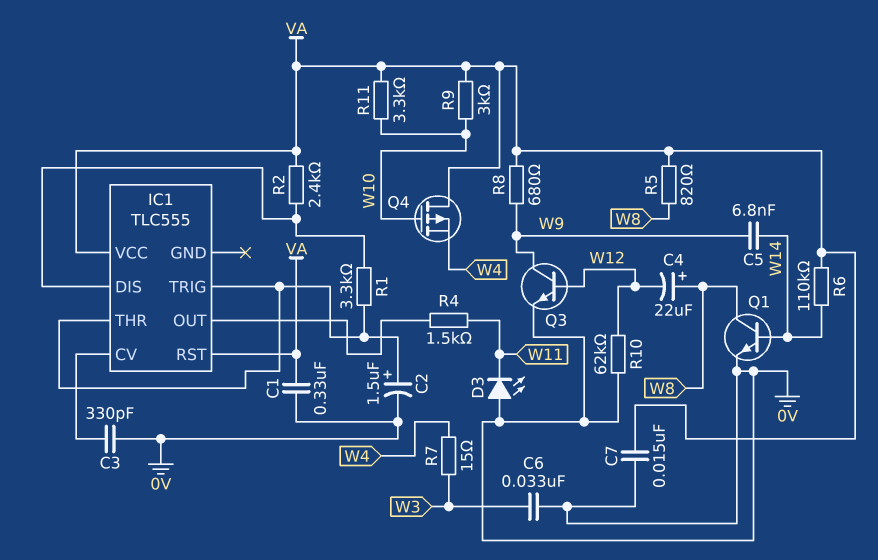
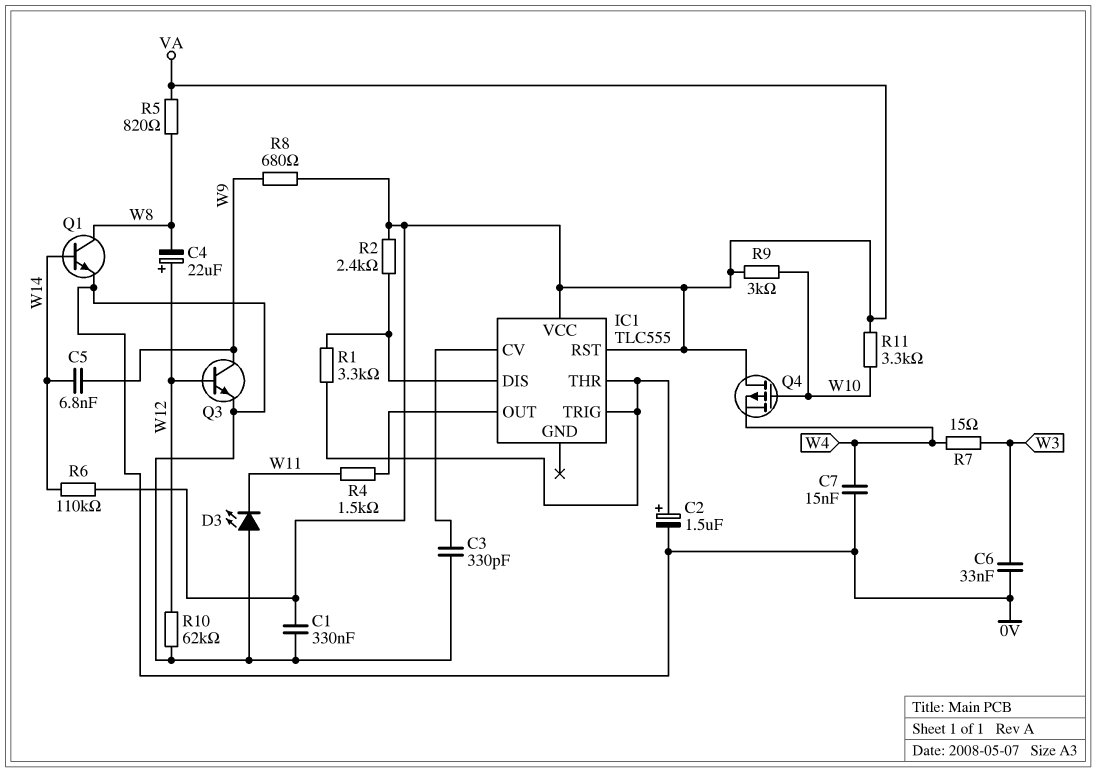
C4: 22uF (plus W8, minus W12) -> 22uF (plus W12, minus W8)
C7: 15nF (0V, VA) -> 15nF (0V, W4)

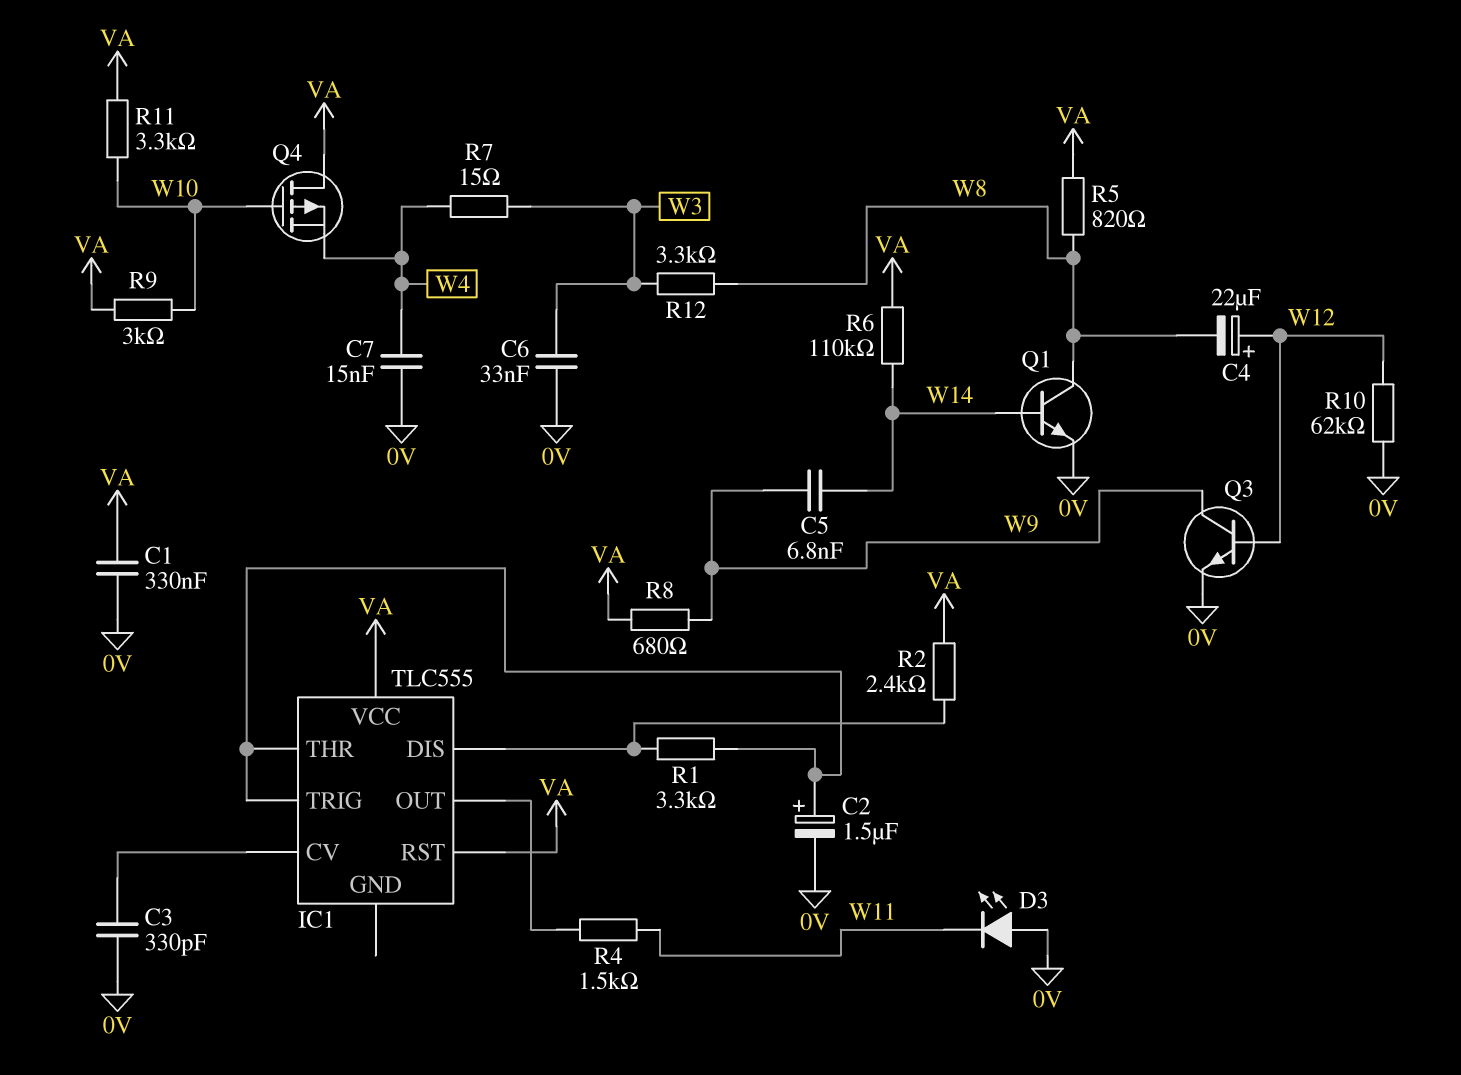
R12: none -> 3.3k (W3, W8)

